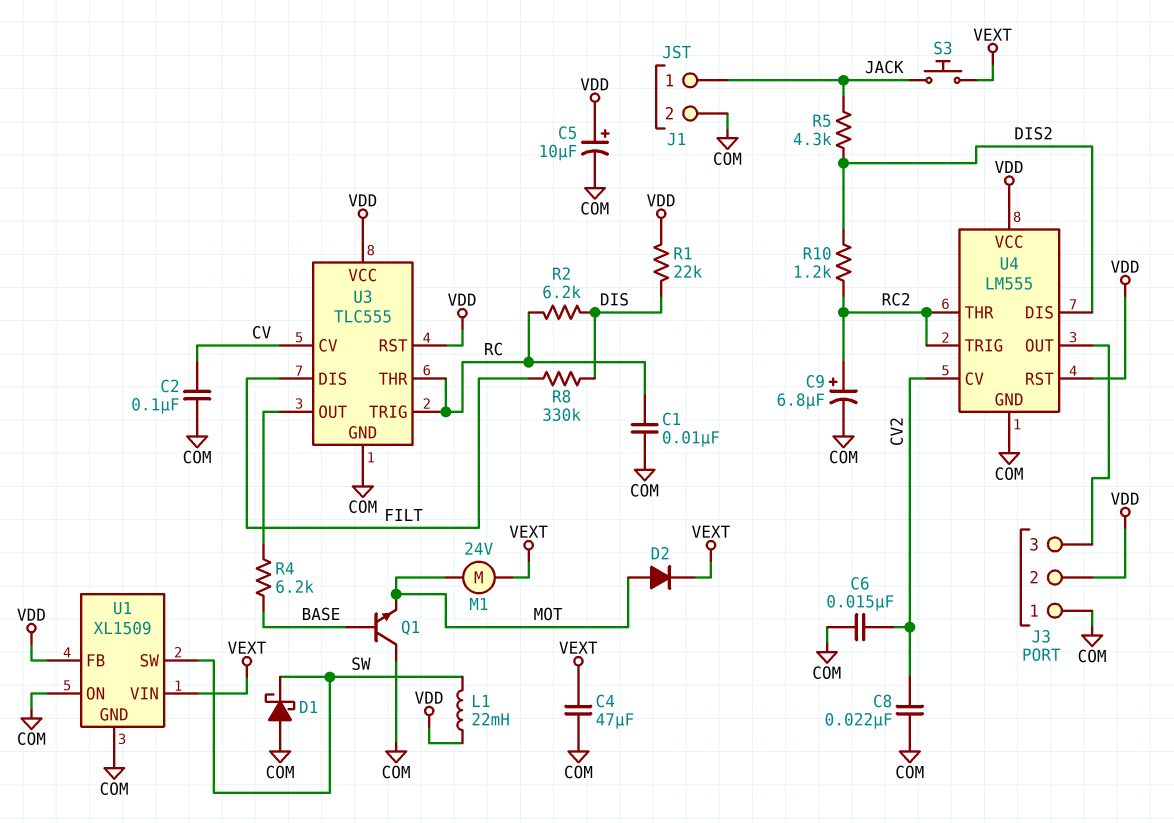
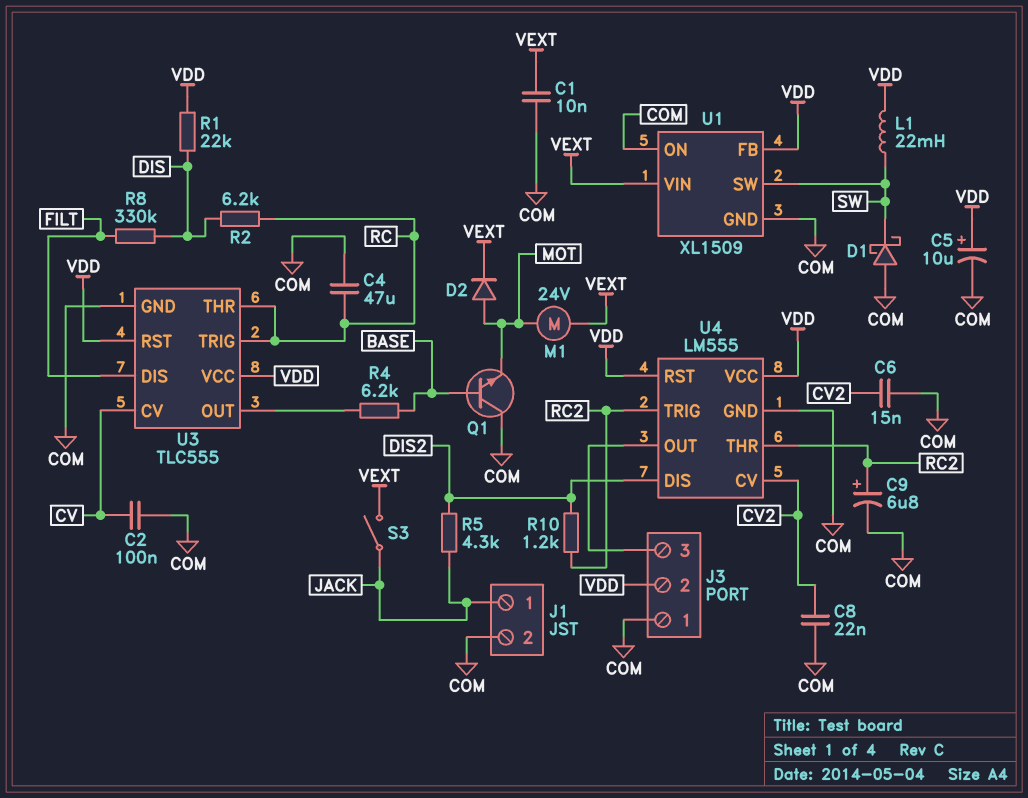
C1: 10nF (COM, RC) -> 10nF (COM, VEXT)
C4: 47uF (COM, VEXT) -> 47uF (COM, RC)
S3: button (JACK, VEXT) -> switch (JACK, VEXT)

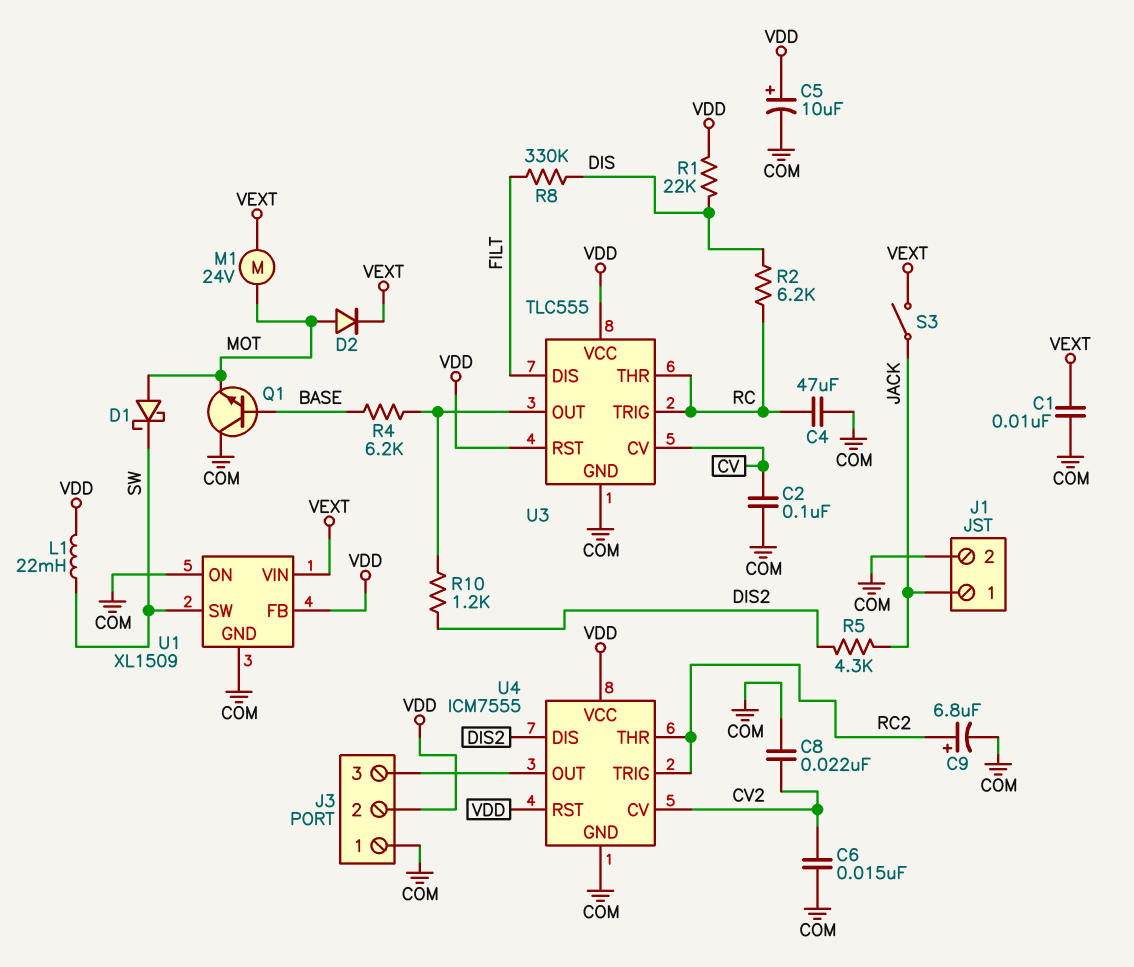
D1: schottky (A COM, K SW) -> schottky (A MOT, K SW)
R10: 1.2k (DIS2, RC2) -> 1.2k (DIS2, U3/OUT)
U4: LM555 -> ICM7555

